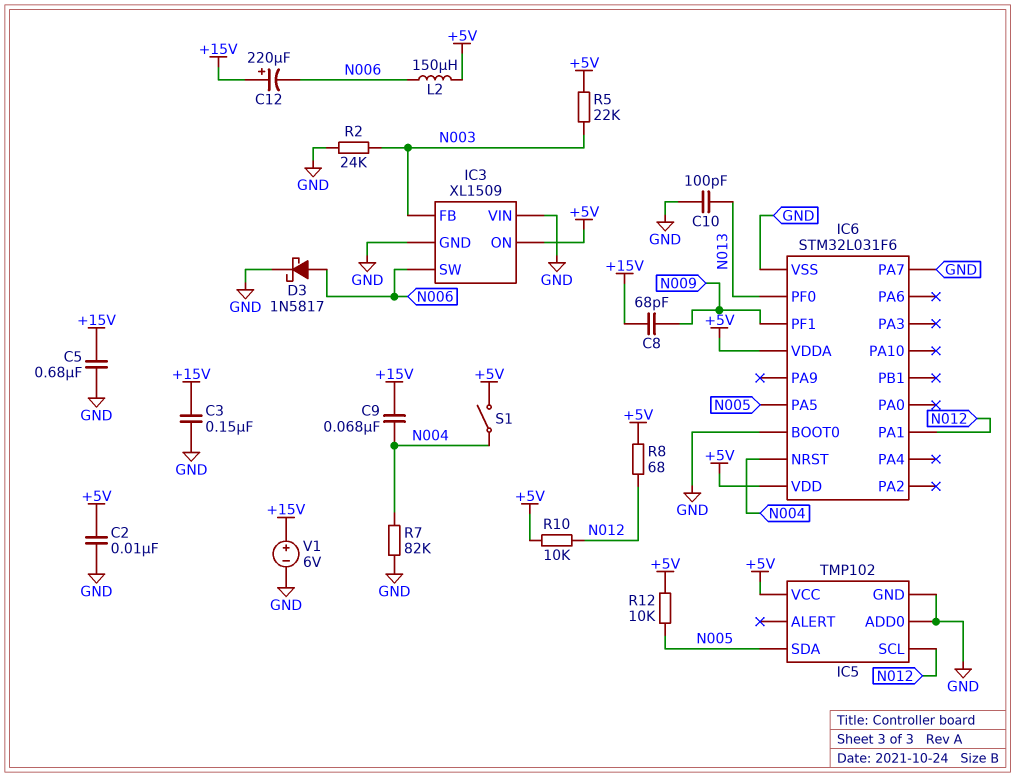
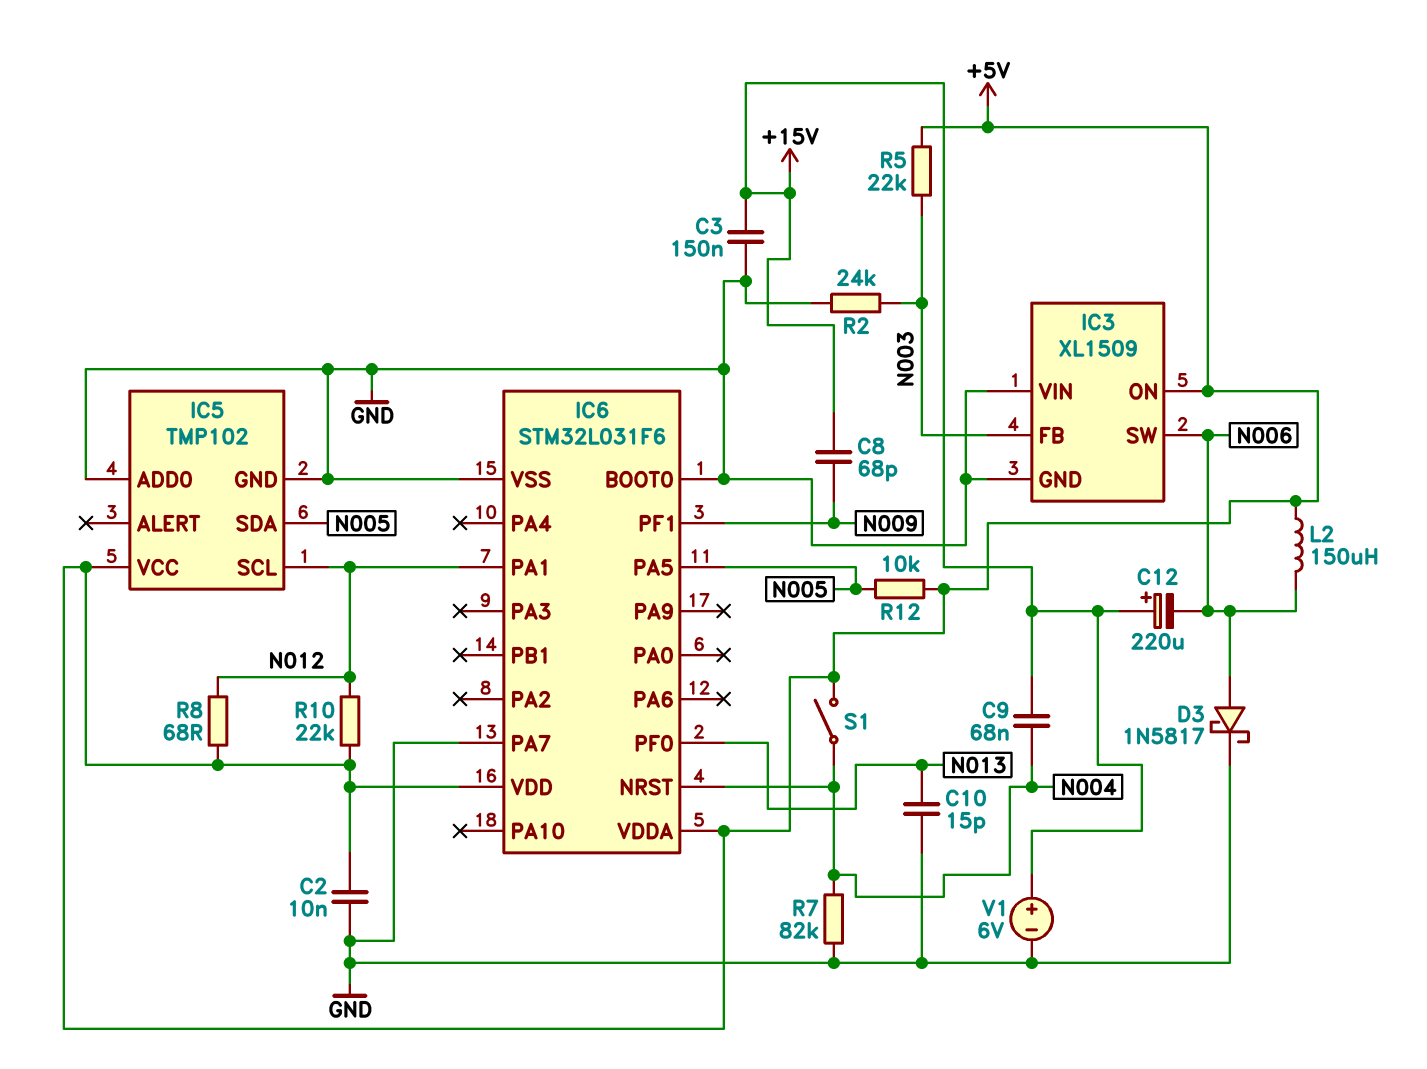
C5: 680nF (+15V, GND) -> none
C10: 100pF (GND, N013) -> 15pF (GND, N013)
R10: 10k (+5V, N012) -> 22k (+5V, N012)

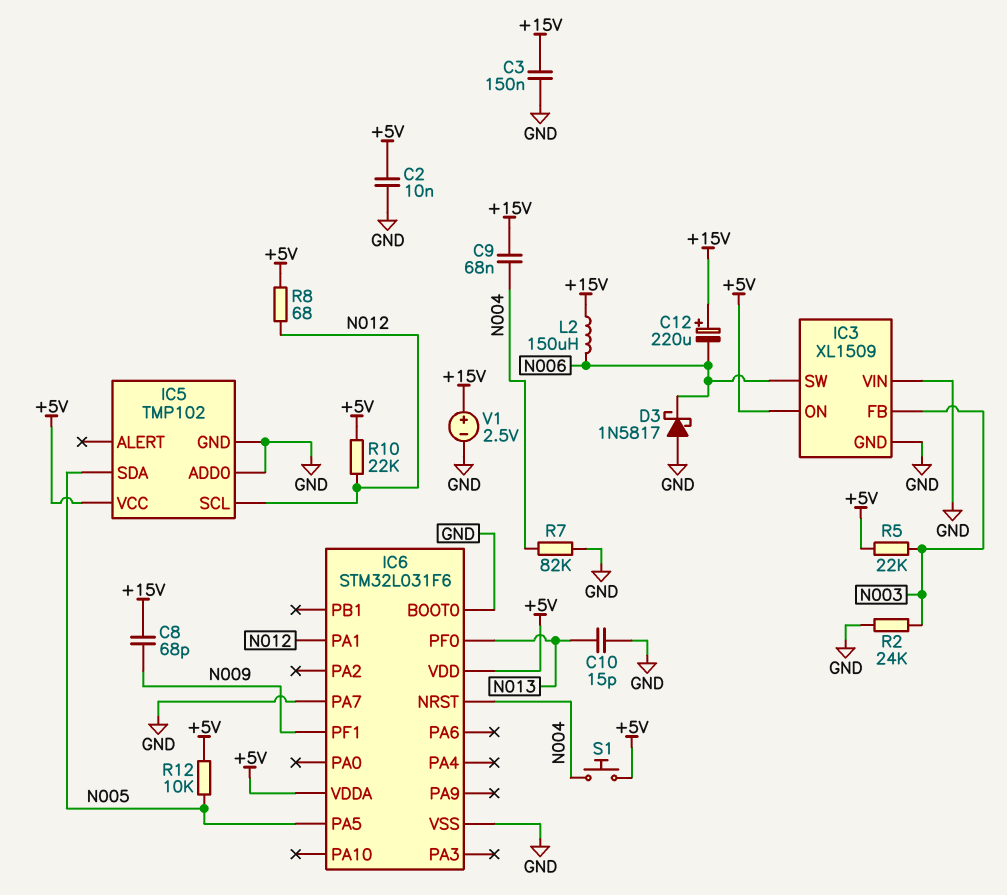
D3: schottky 1N5817 (A N006, K GND) -> schottky 1N5817 (A GND, K N006)
L2: 150uH (+5V, N006) -> 150uH (+15V, N006)
S1: switch (+5V, N004) -> button (+5V, N004)
V1: 6V (plus +15V, minus GND) -> 2.5V (plus +15V, minus GND)

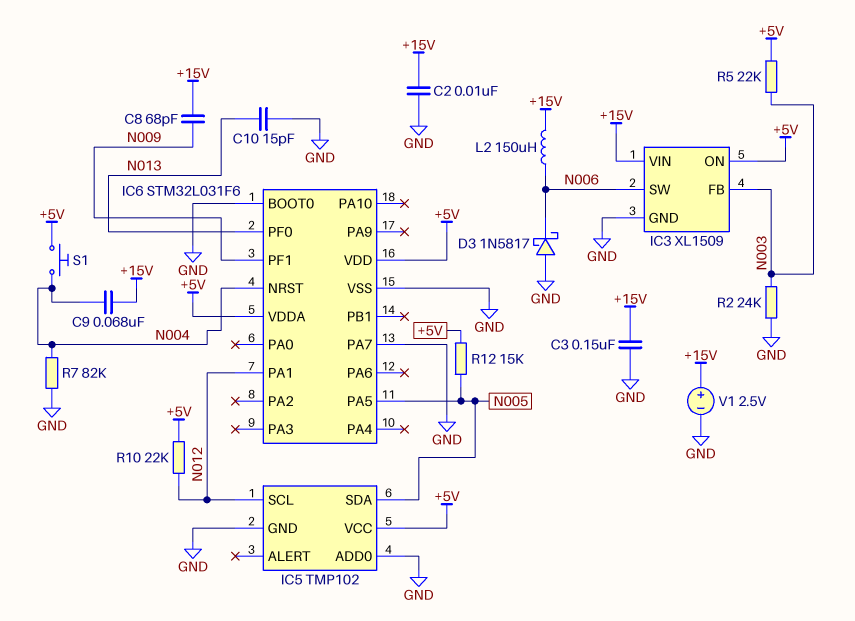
C2: 10nF (+5V, GND) -> 10nF (+15V, GND)
C12: 220uF (plus +15V, minus N006) -> none
IC3 pin VIN: GND -> +15V
R8: 68 (+5V, N012) -> none
R12: 10k (+5V, N005) -> 15k (+5V, N005)

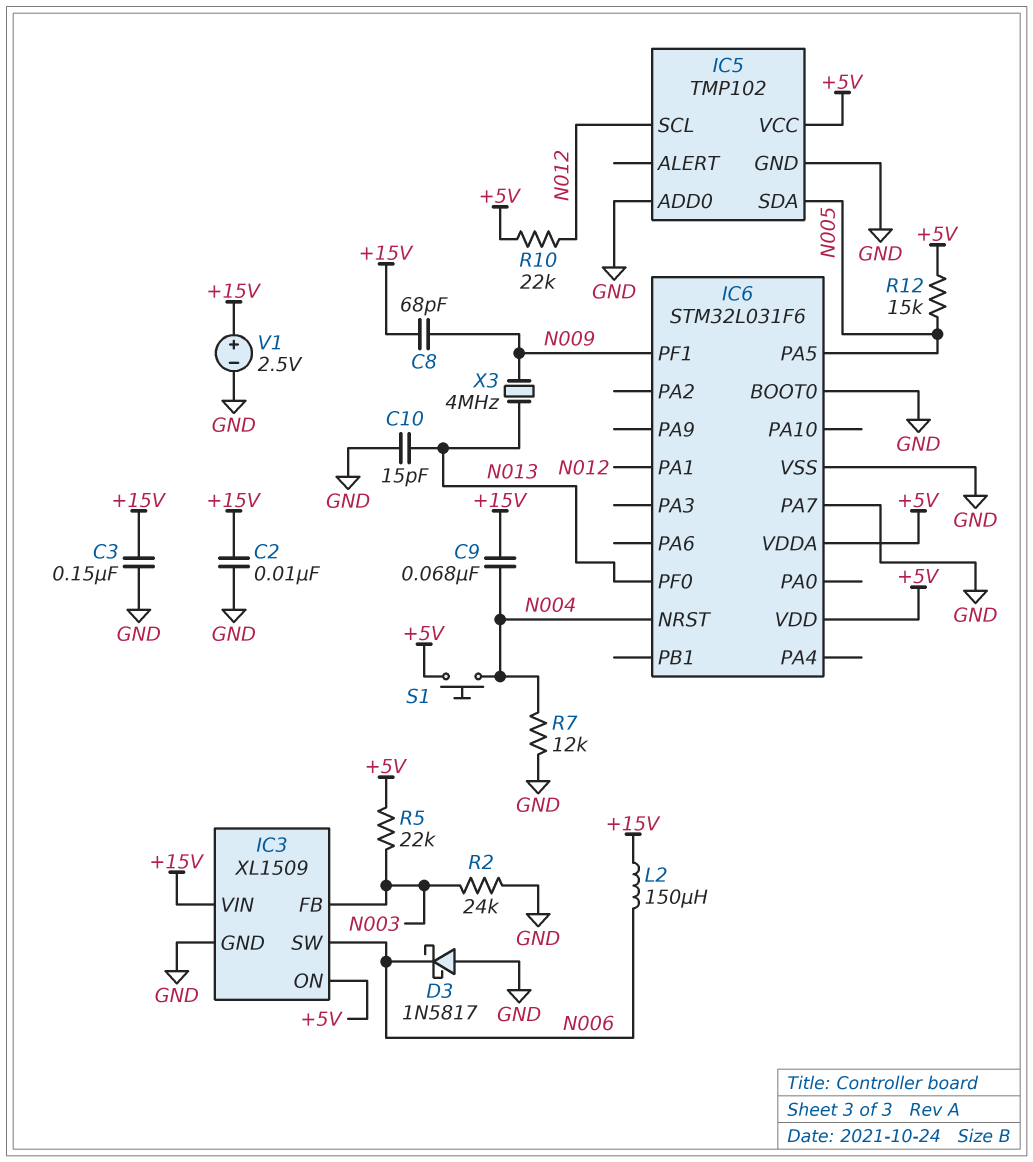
R7: 82k (GND, N004) -> 12k (GND, N004)
X3: none -> 4MHz (N009, N013)

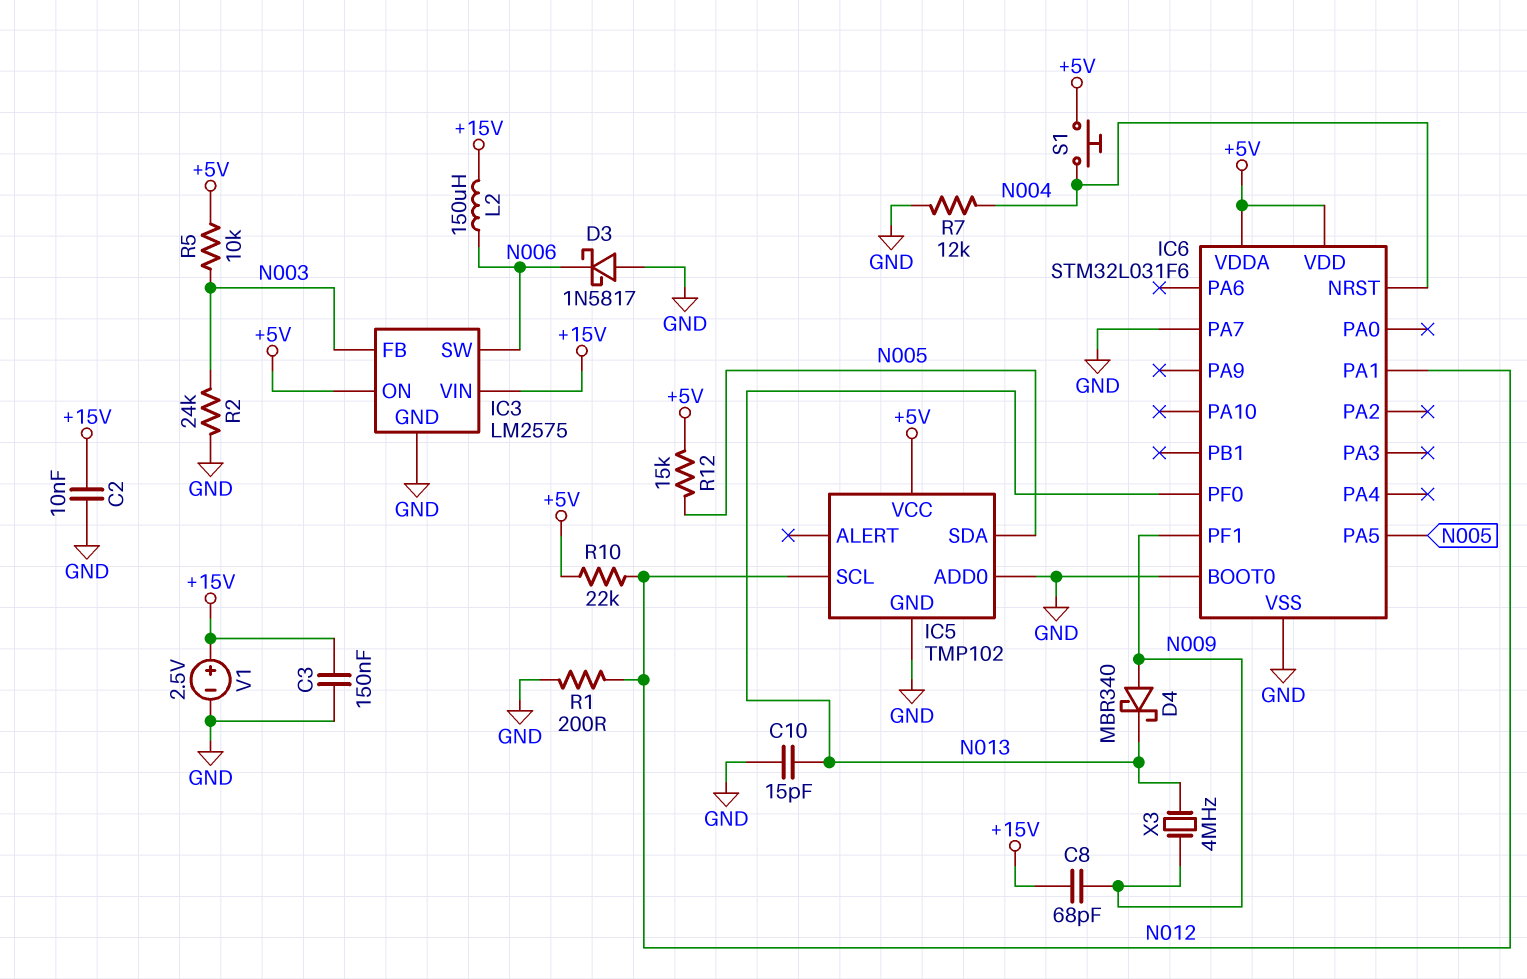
C9: 68nF (+15V, N004) -> none
D4: none -> schottky MBR340 (A N009, K N013)
IC3: XL1509 -> LM2575
R1: none -> 200 (GND, N012)
R5: 22k (+5V, N003) -> 10k (+5V, N003)

